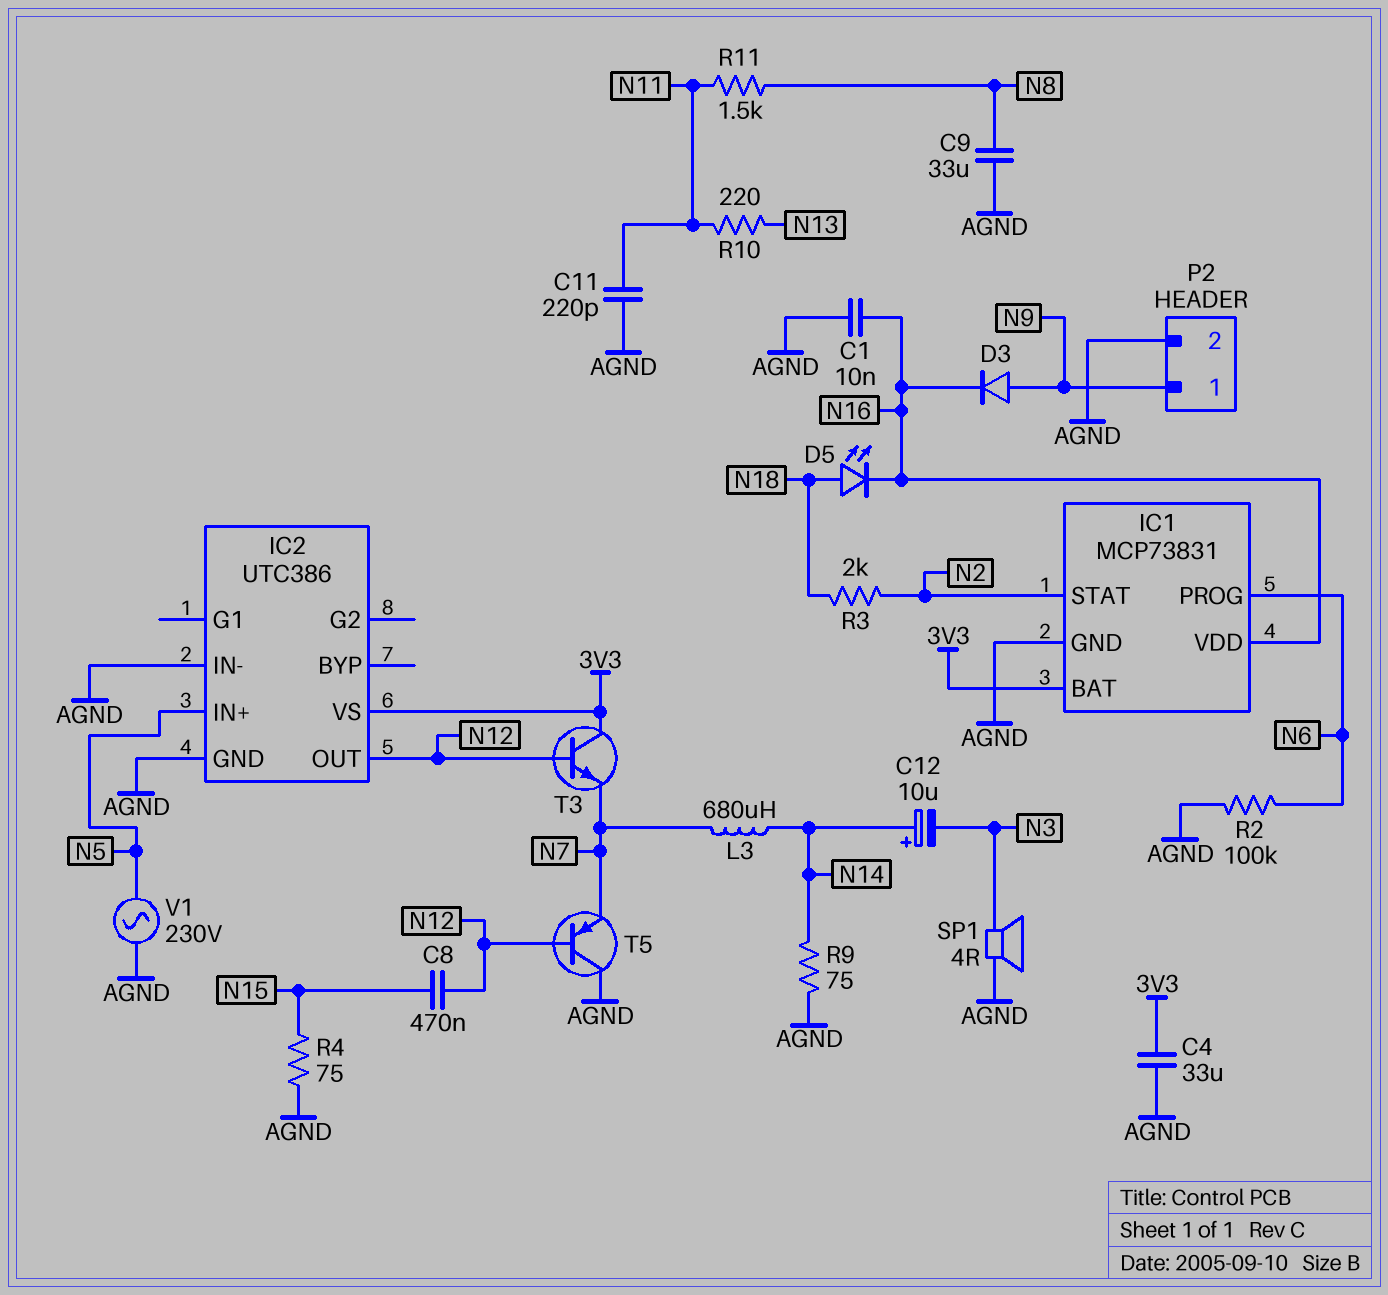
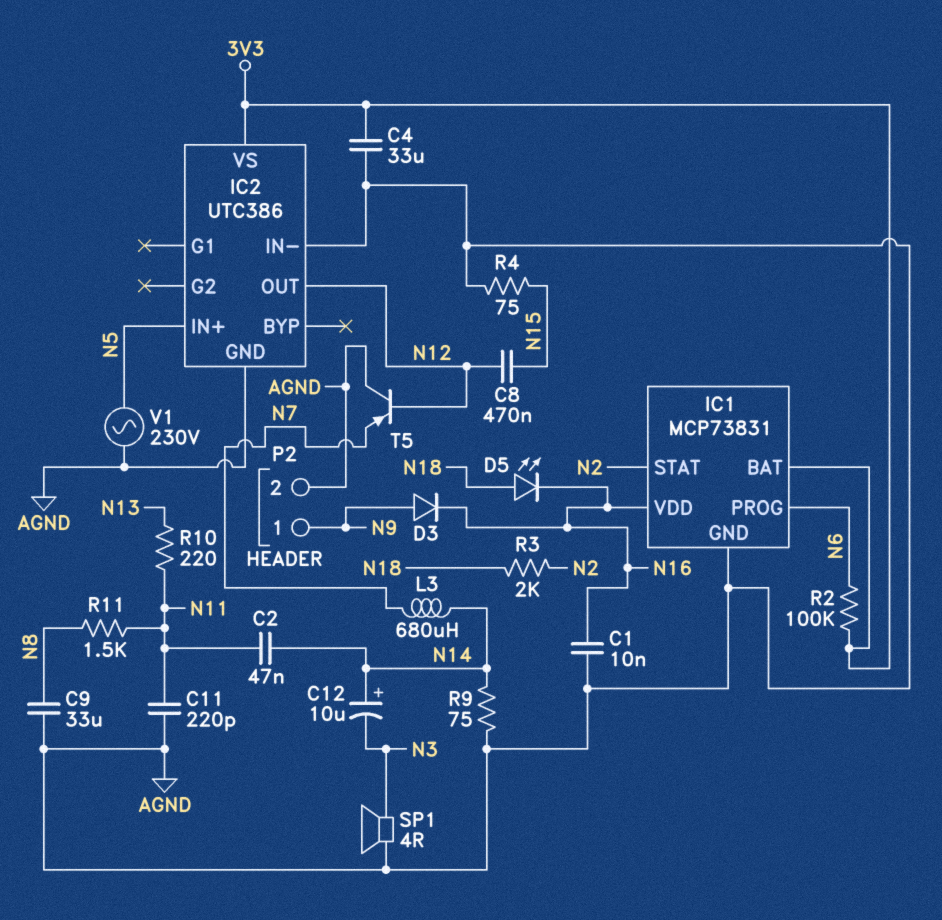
C2: none -> 47nF (N11, N14)
R2: 100k (AGND, N6) -> 100k (3V3, N6)
T3: NPN (B N12, C 3V3, E N7) -> none

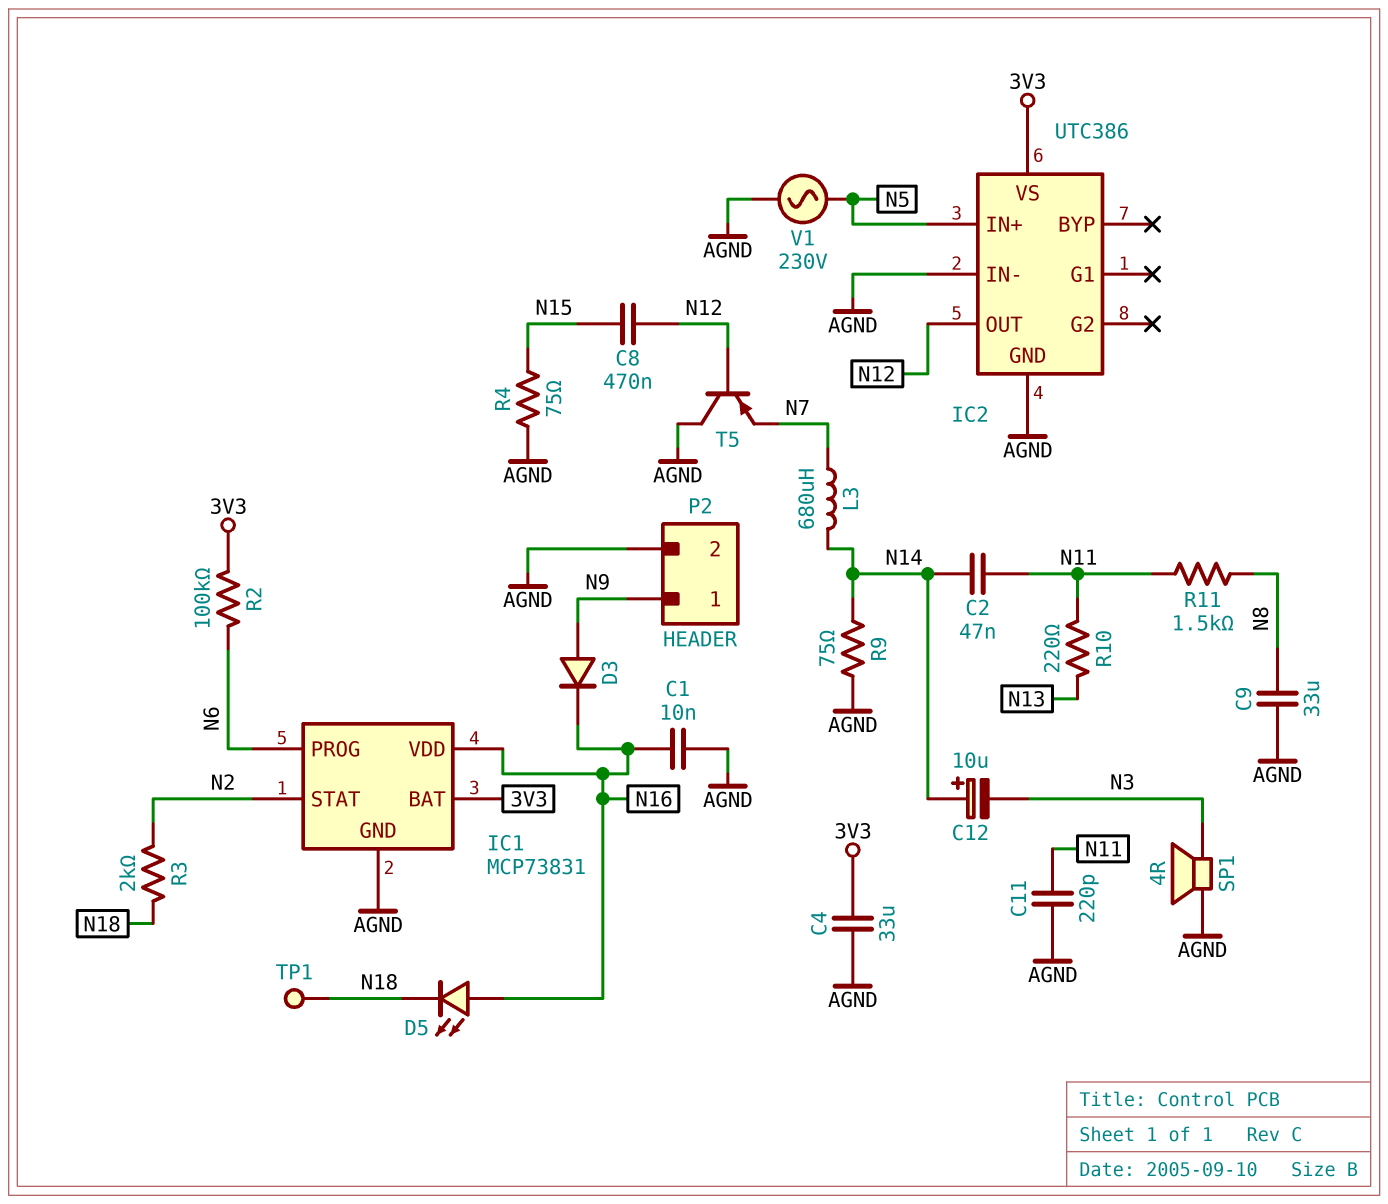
D5: LED (A N18, K N16) -> LED (A N16, K N18)
TP1: none -> test point (N18)

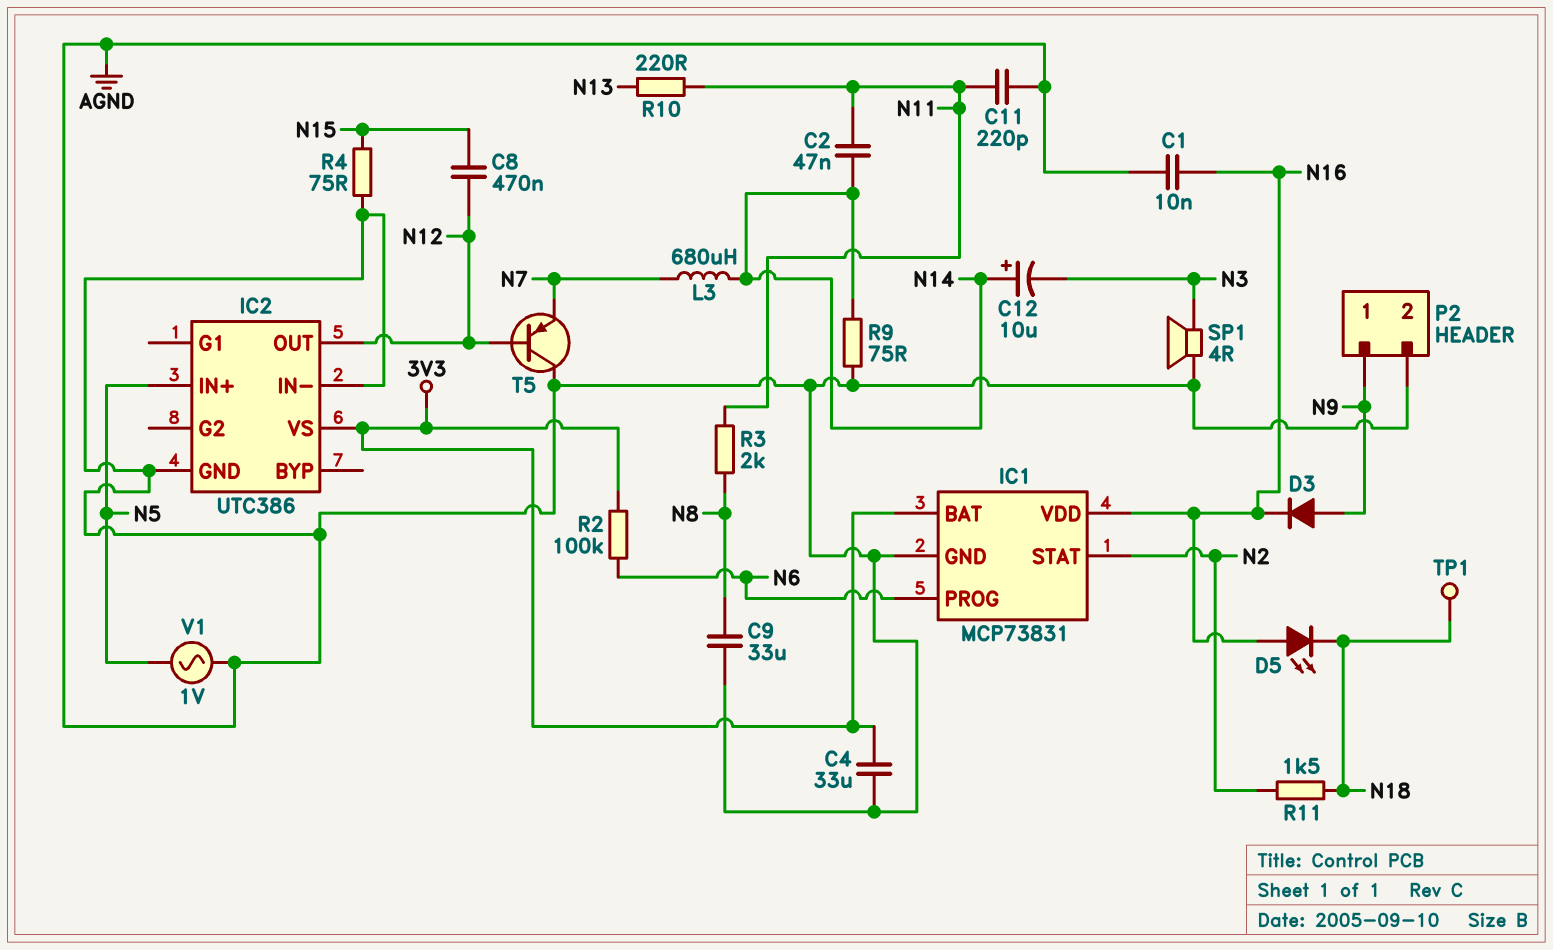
R3: 2k (N2, N18) -> 2k (N8, N11)
R11: 1.5k (N8, N11) -> 1.5k (N2, N18)
V1: AC 230V (AGND, N5) -> AC 1V (AGND, N5)

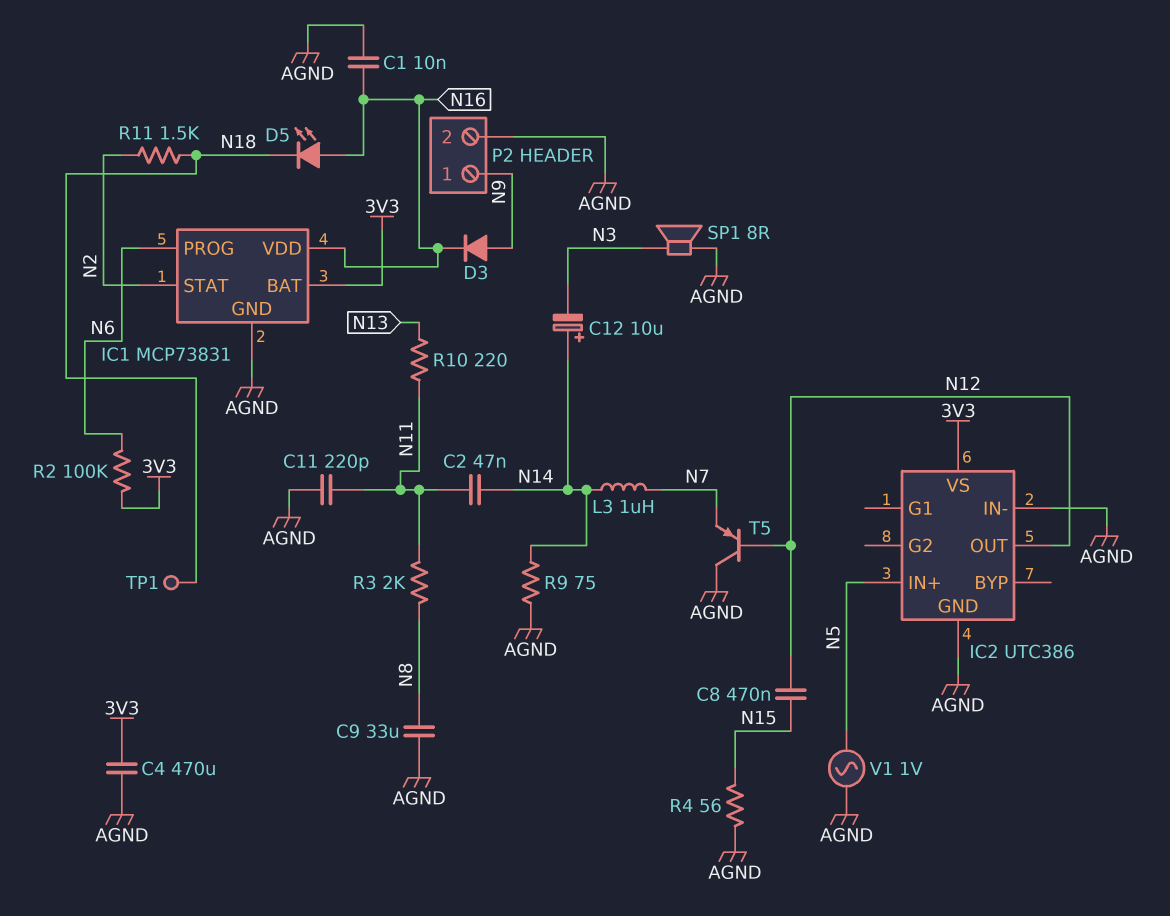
C4: 33uF (3V3, AGND) -> 470uF (3V3, AGND)
L3: 680uH (N7, N14) -> 1uH (N7, N14)
R4: 75 (AGND, N15) -> 56 (AGND, N15)
SP1: speaker 4R (AGND, N3) -> speaker 8R (AGND, N3)

